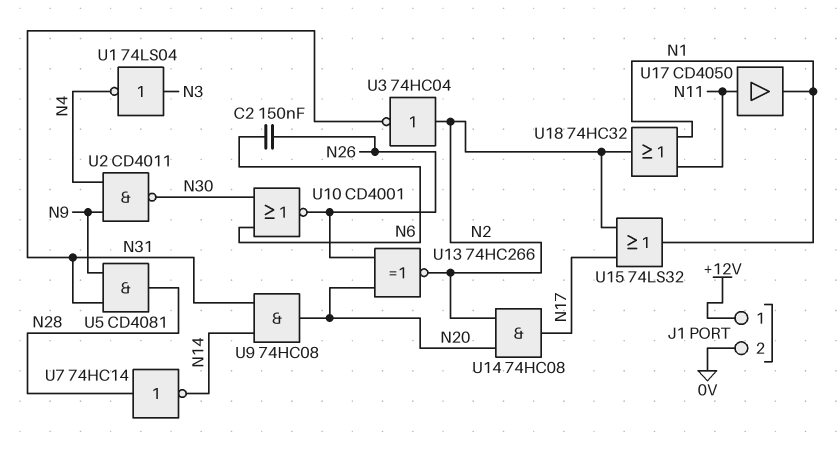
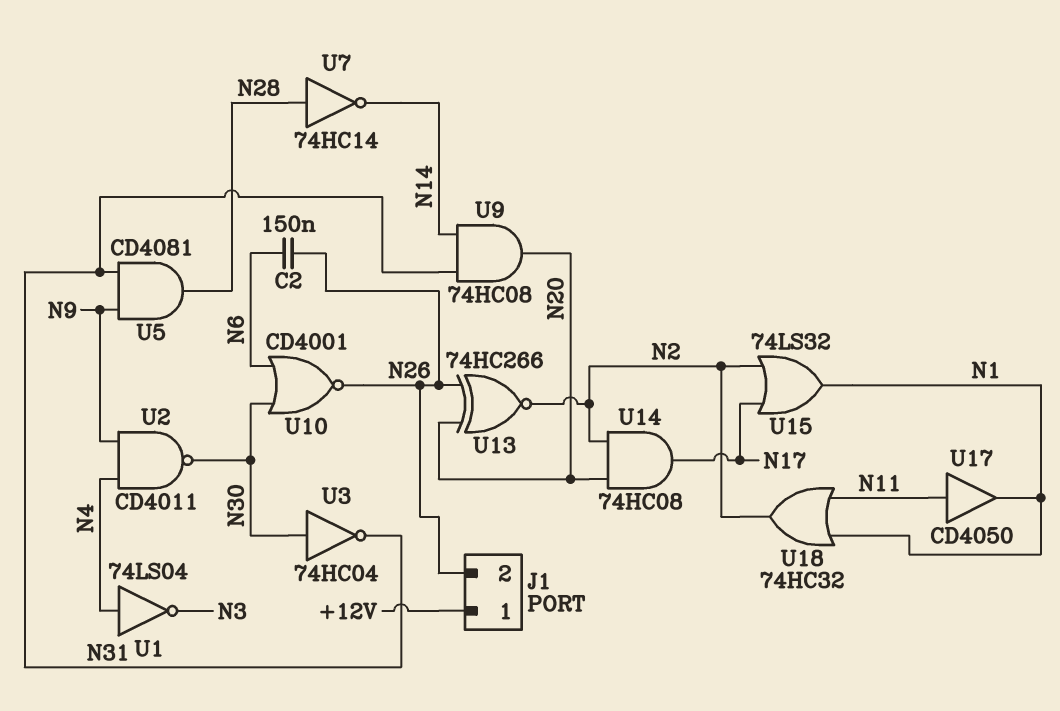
J1 pin 2: 0V -> N26
U1: NOT 74LS04 (in N3, out N4) -> NOT 74LS04 (in N4, out N3)
U3: NOT 74HC04 (in N2, out N31) -> NOT 74HC04 (in N30, out N31)

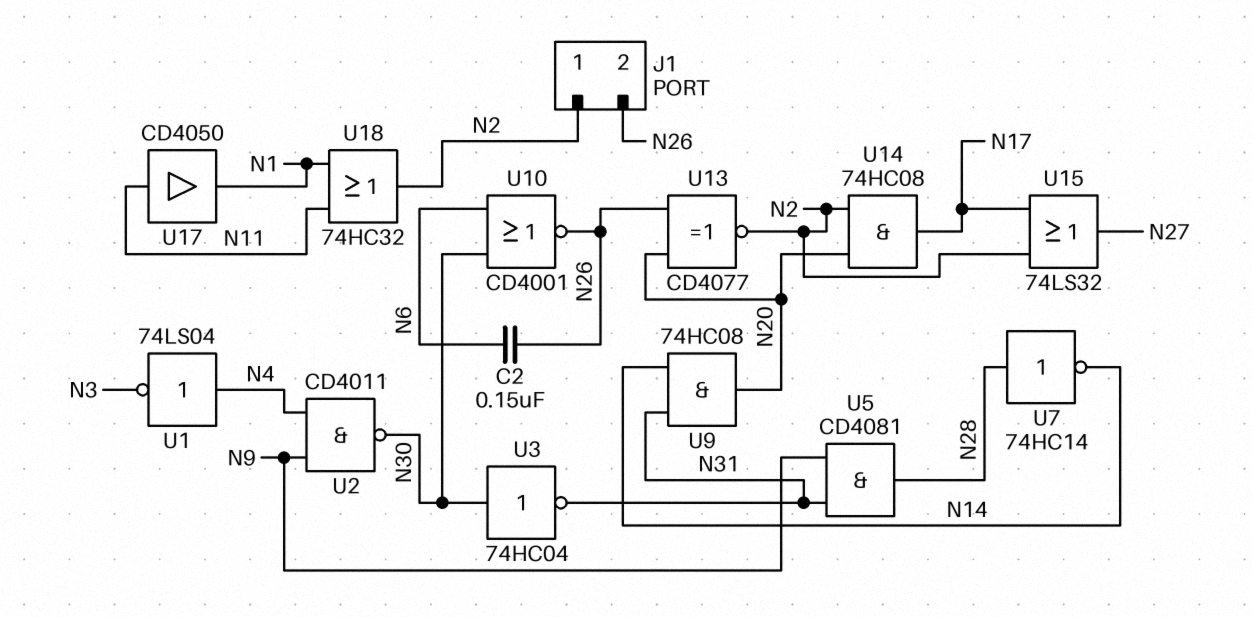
J1 pin 1: +12V -> N2
U13: XNOR 74HC266 (in N20, in N26, out N2) -> XNOR CD4077 (in N20, in N26, out N2)
U15: OR 74LS32 (in N2, in N17, out N1) -> OR 74LS32 (in N2, in N17, out N27)

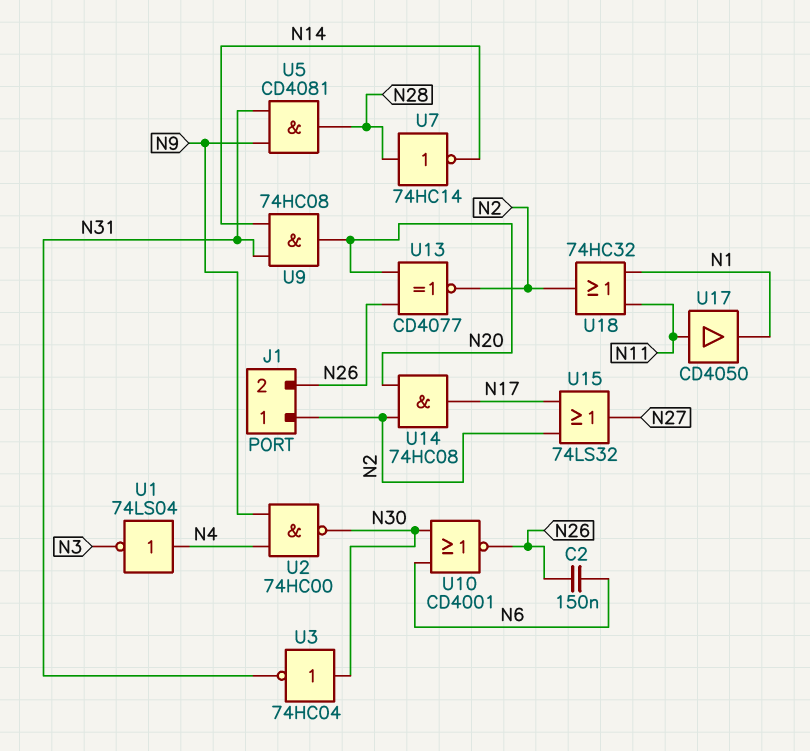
U2: NAND CD4011 (in N4, in N9, out N30) -> NAND 74HC00 (in N4, in N9, out N30)

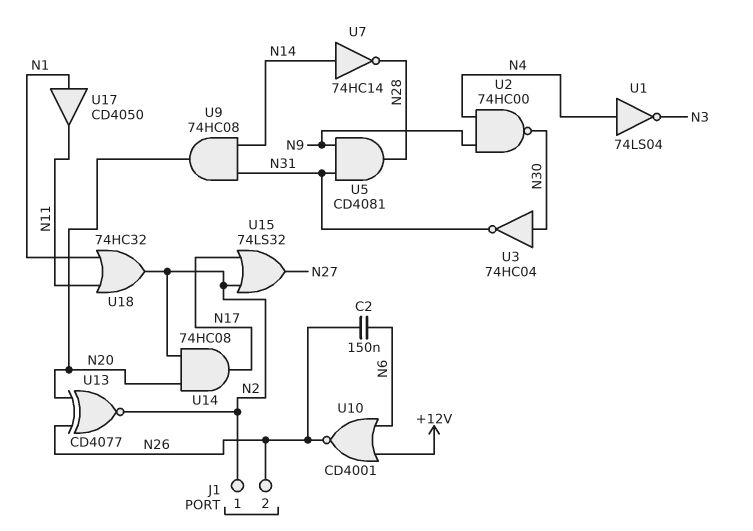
U7: NOT 74HC14 (in N28, out N14) -> NOT 74HC14 (in N14, out N28)
U10: NOR CD4001 (in N6, in N30, out N26) -> NOR CD4001 (in +12V, in N6, out N26)
U17: buffer CD4050 (in N11, out N1) -> buffer CD4050 (in N1, out N11)

